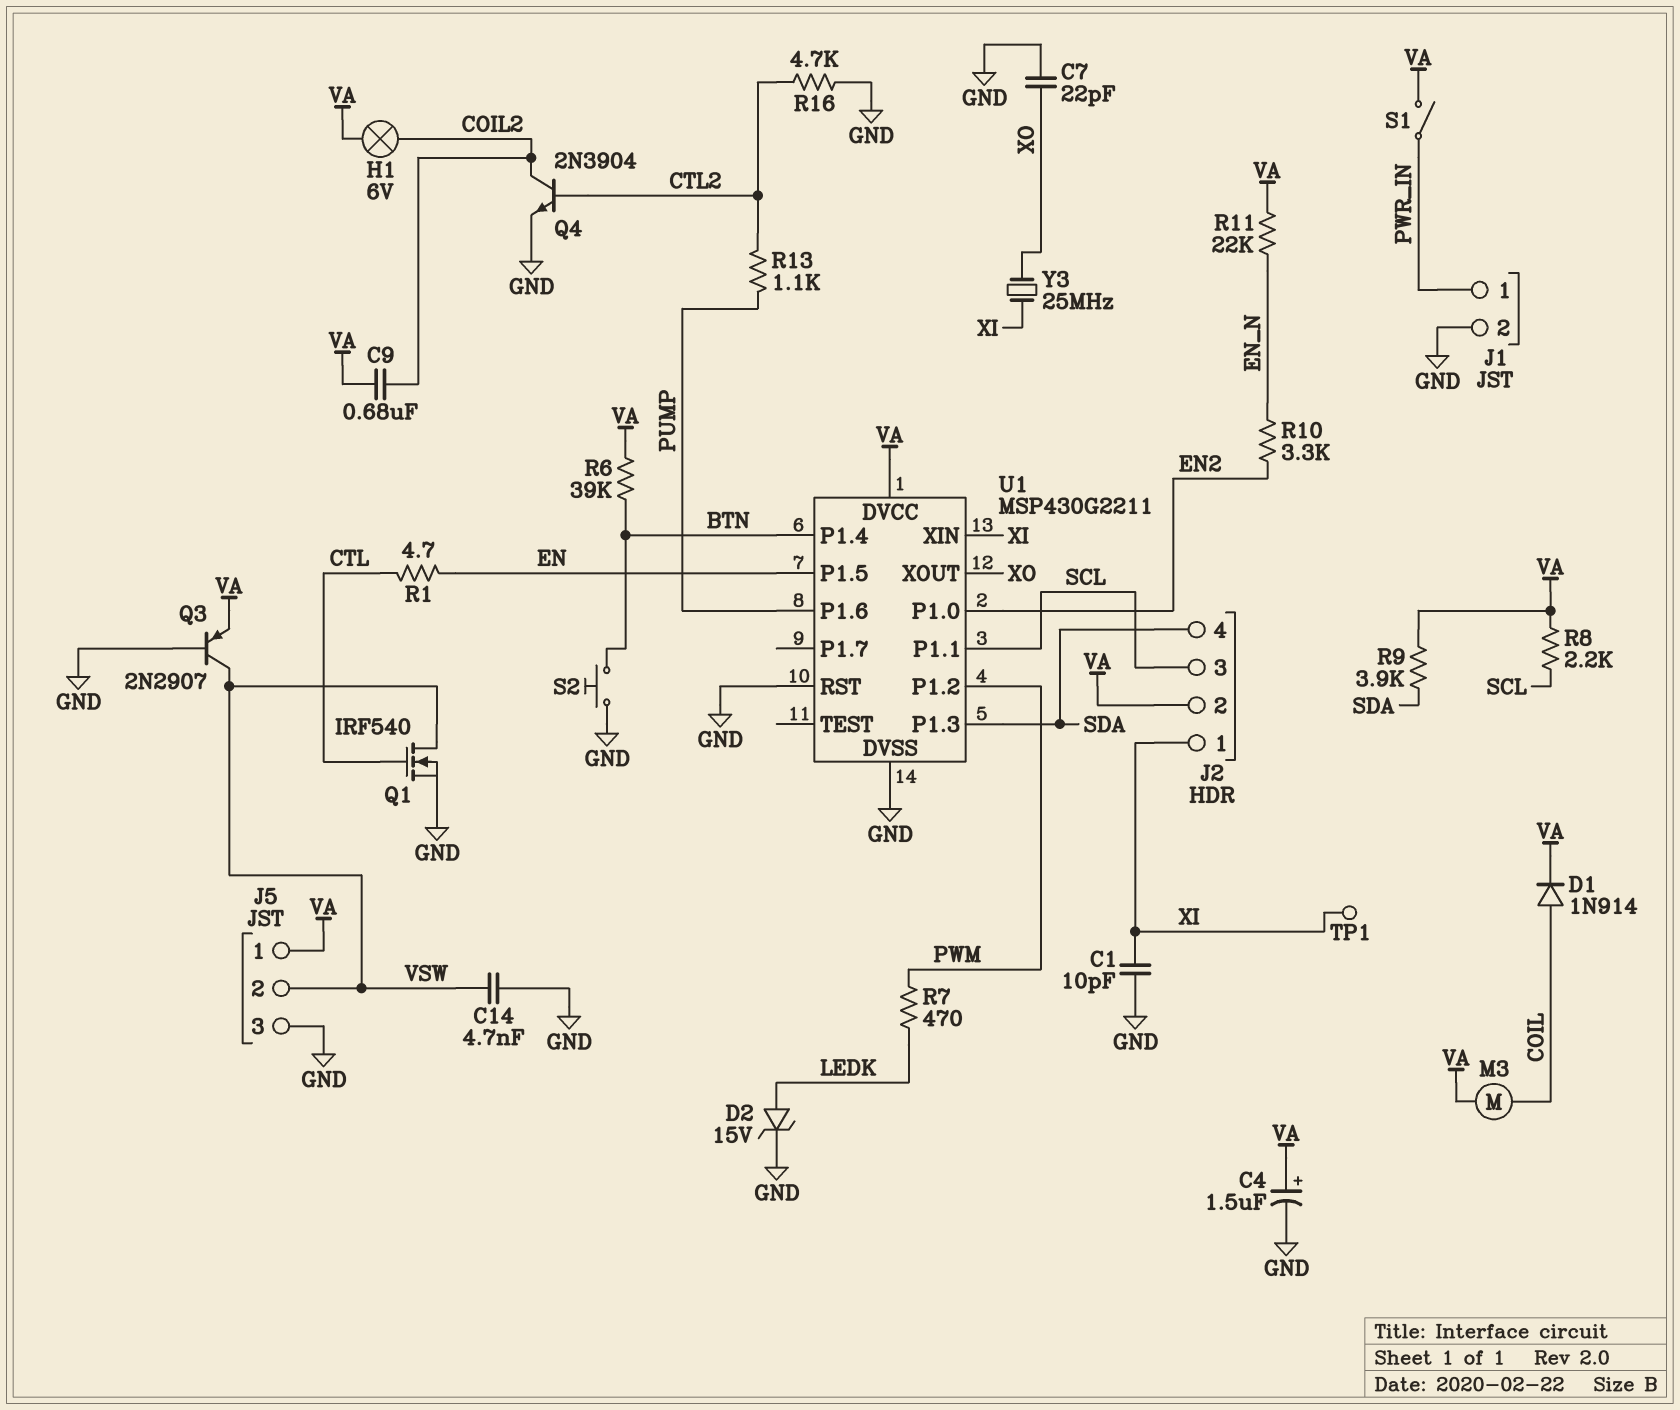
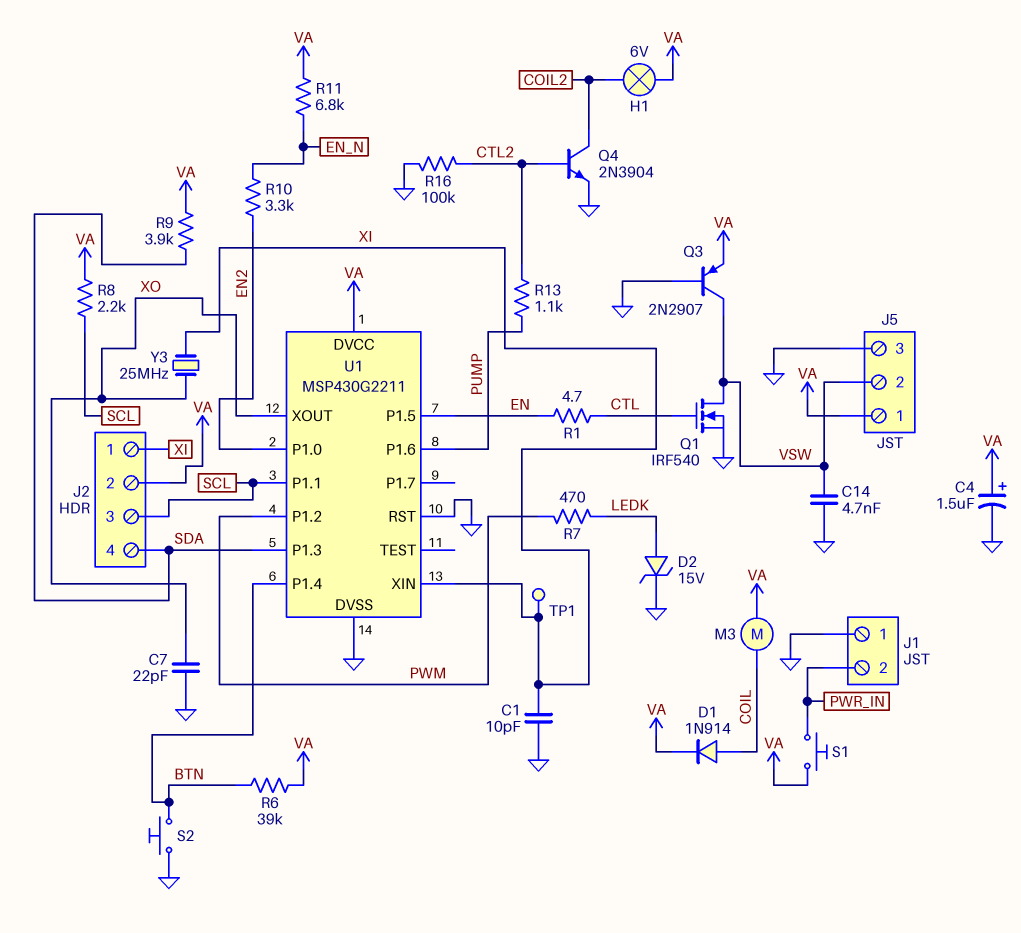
C9: 680nF (COIL2, VA) -> none
J1 pin 1: PWR_IN -> GND
J1 pin 2: GND -> PWR_IN
R11: 22k (EN_N, VA) -> 6.8k (EN_N, VA)
R16: 4.7k (CTL2, GND) -> 100k (CTL2, GND)
S1: switch (PWR_IN, VA) -> button (PWR_IN, VA)

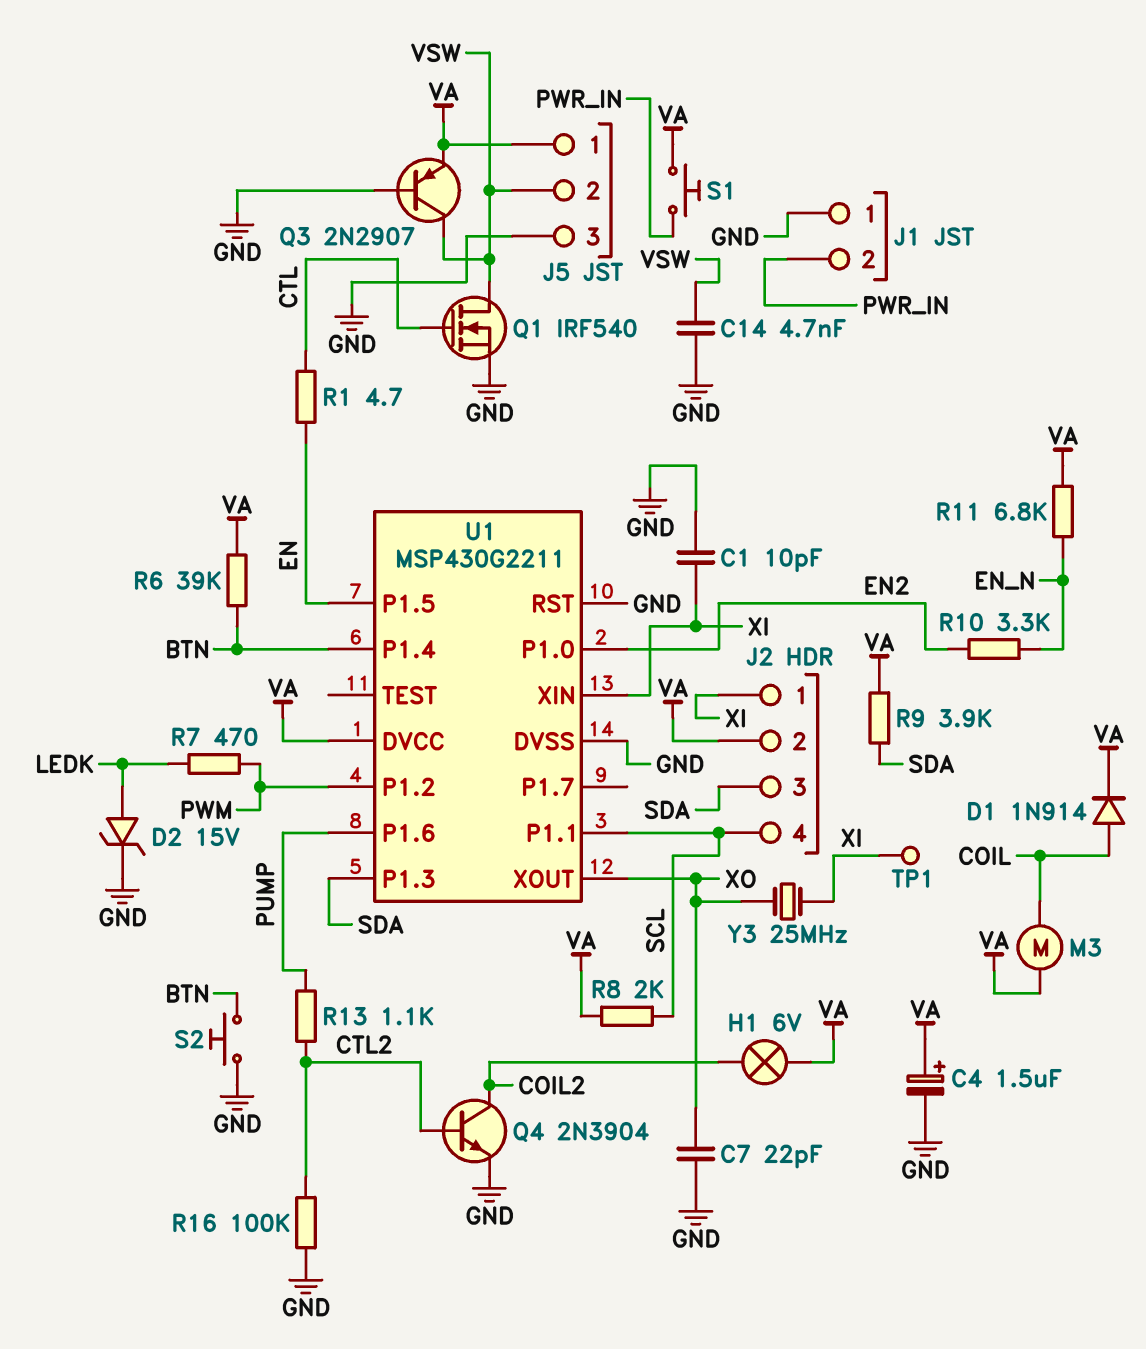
J2 pin 3: SCL -> SDA
J2 pin 4: SDA -> SCL
R8: 2.2k (SCL, VA) -> 2k (SCL, VA)

